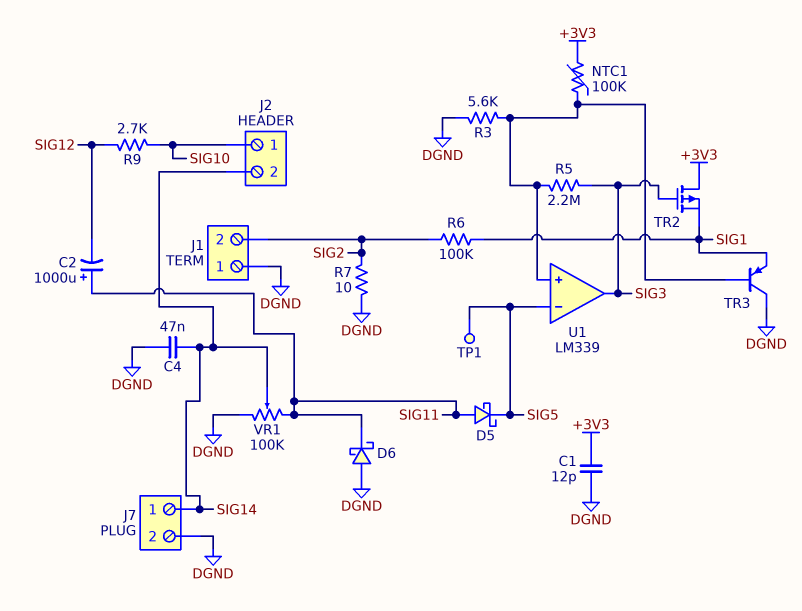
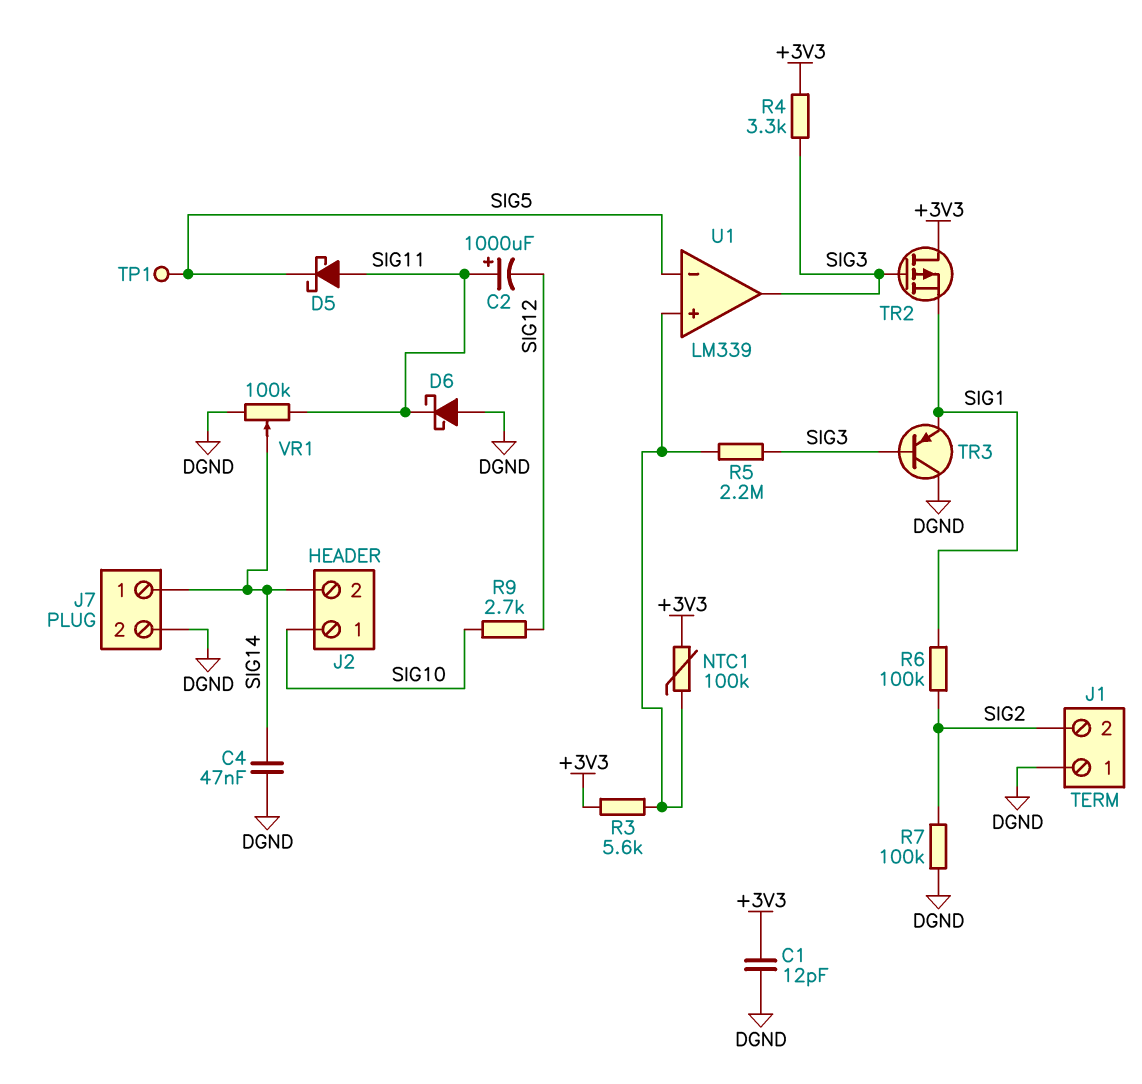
R3: 5.6k (DGND, U1/in+) -> 5.6k (+3V3, U1/in+)
R4: none -> 3.3k (+3V3, SIG3)
R7: 10 (DGND, SIG2) -> 100k (DGND, SIG2)
TR3: PNP (B U1/in+, C DGND, E SIG1) -> PNP (B SIG3, C DGND, E SIG1)

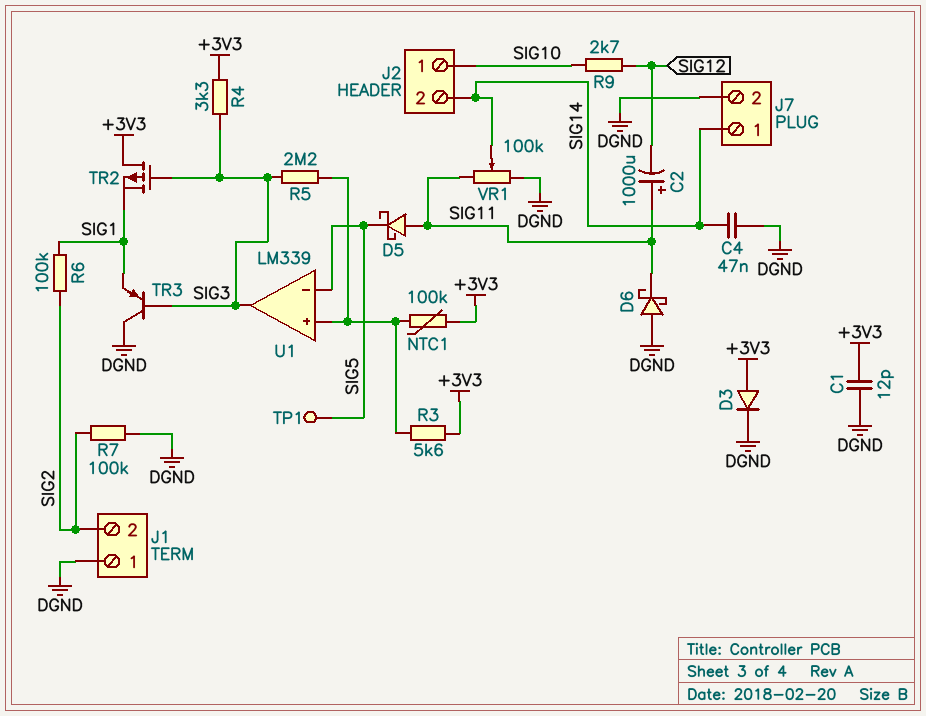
D3: none -> diode (A +3V3, K DGND)

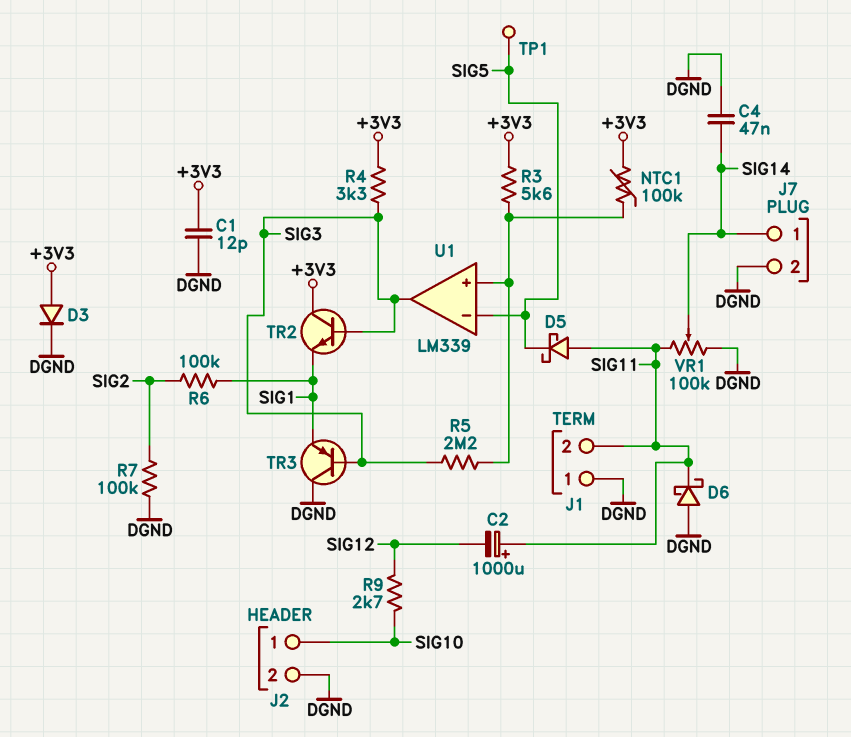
J1 pin 2: SIG2 -> SIG11
J2 pin 2: SIG14 -> DGND
TR2: PMOS (G SIG3, D +3V3, S SIG1) -> NPN (B SIG3, C +3V3, E SIG1)

